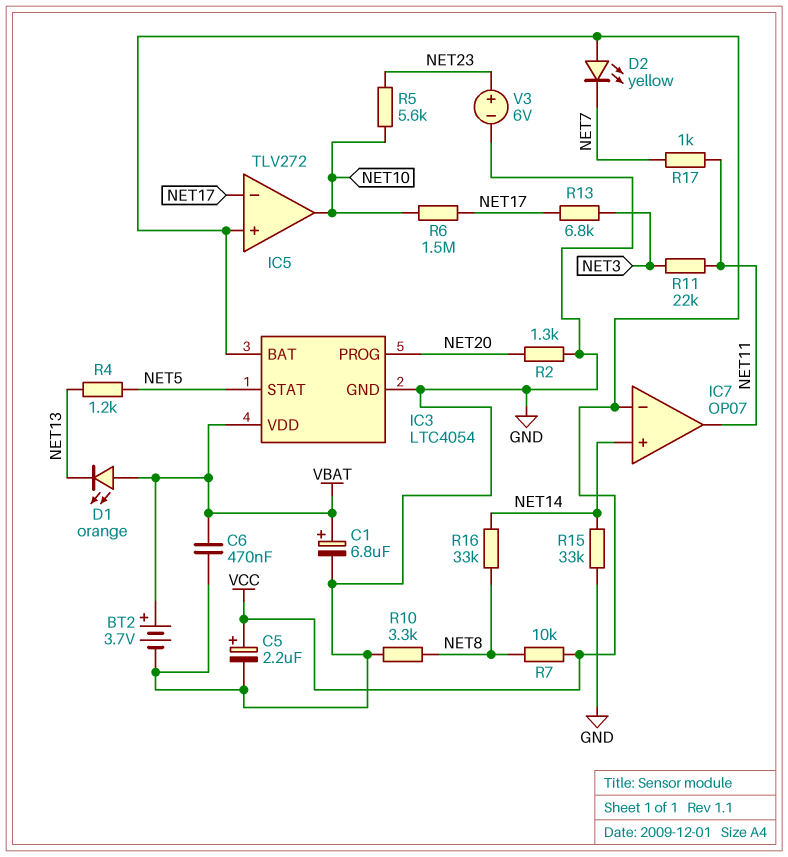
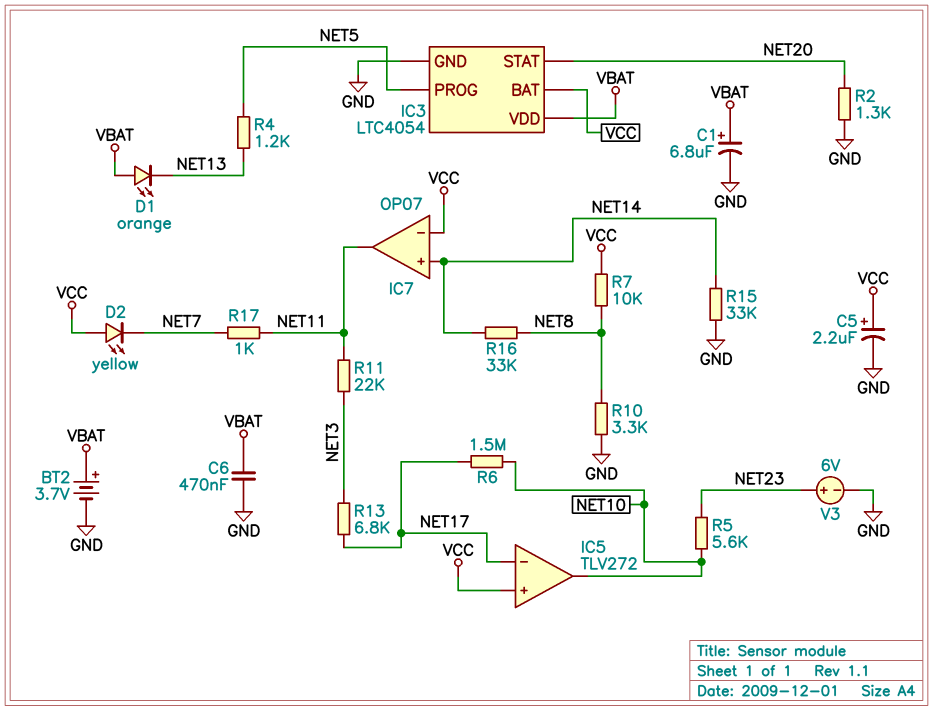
IC3 pin PROG: NET20 -> NET5
IC3 pin STAT: NET5 -> NET20

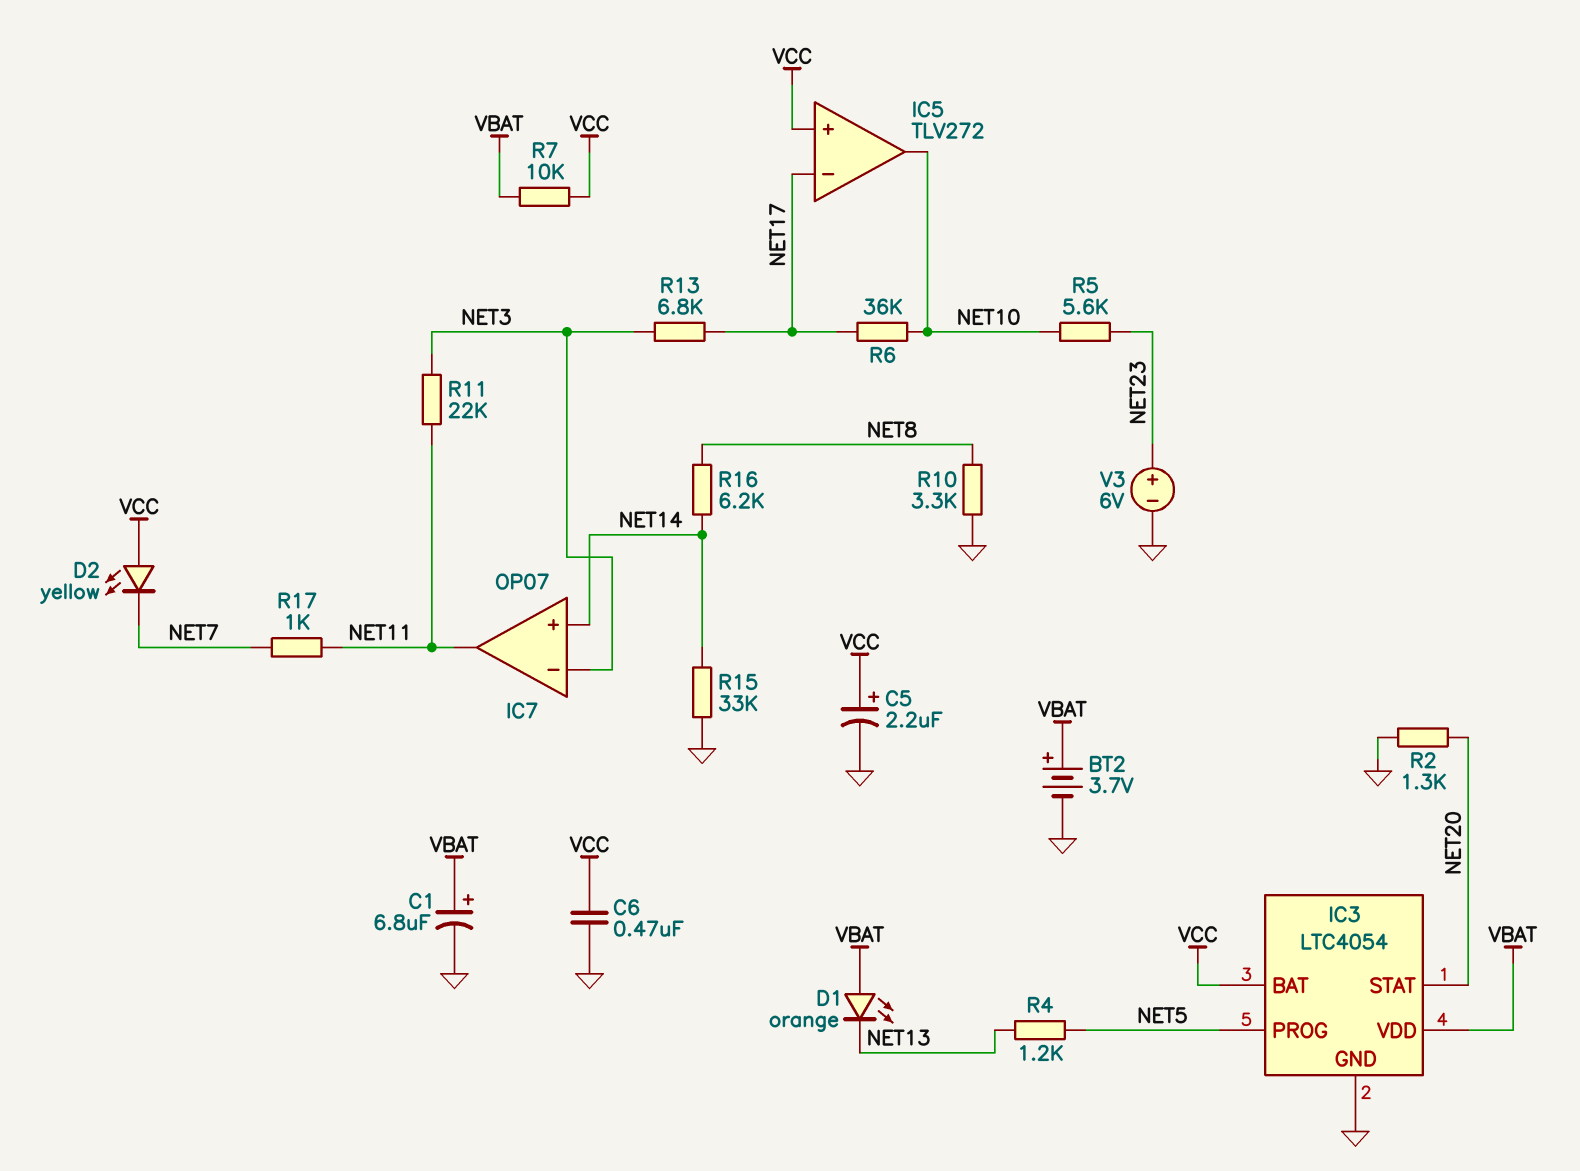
C6: 470nF (GND, VBAT) -> 470nF (GND, VCC)
IC7 pin in-: VCC -> NET3
R6: 1.5M (NET10, NET17) -> 36k (NET10, NET17)
R7: 10k (NET8, VCC) -> 10k (VBAT, VCC)
R16: 33k (NET8, NET14) -> 6.2k (NET8, NET14)

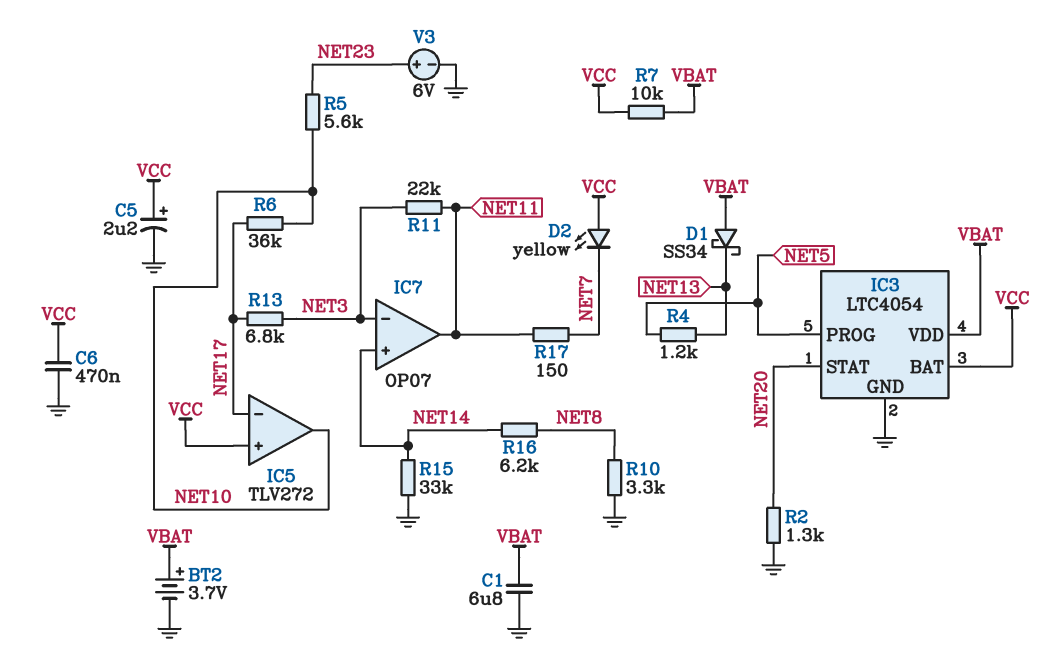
C1: 6.8uF (plus VBAT, minus GND) -> 6.8uF (GND, VBAT)
D1: LED orange (A VBAT, K NET13) -> schottky SS34 (A VBAT, K NET13)
R17: 1k (NET7, NET11) -> 150 (NET7, NET11)

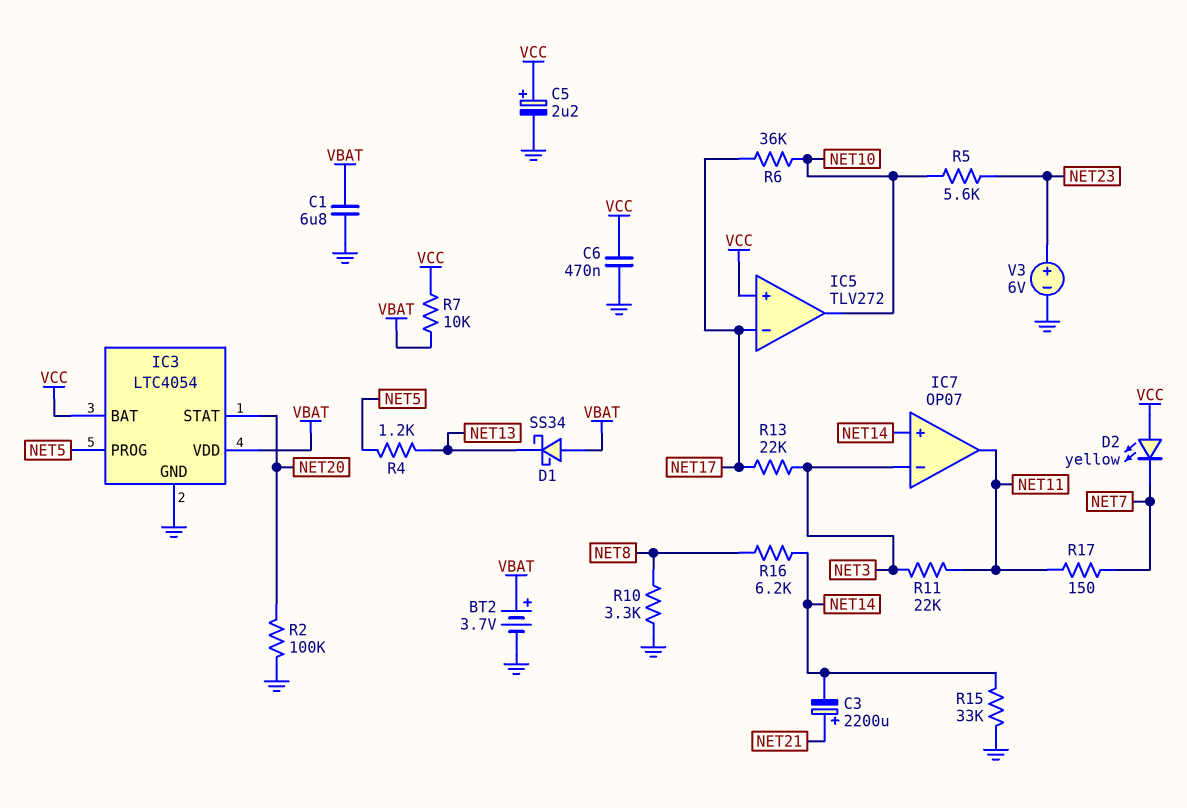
C3: none -> 2200uF (plus NET21, minus NET14)
R2: 1.3k (GND, NET20) -> 100k (GND, NET20)
R13: 6.8k (NET3, NET17) -> 22k (NET3, NET17)

